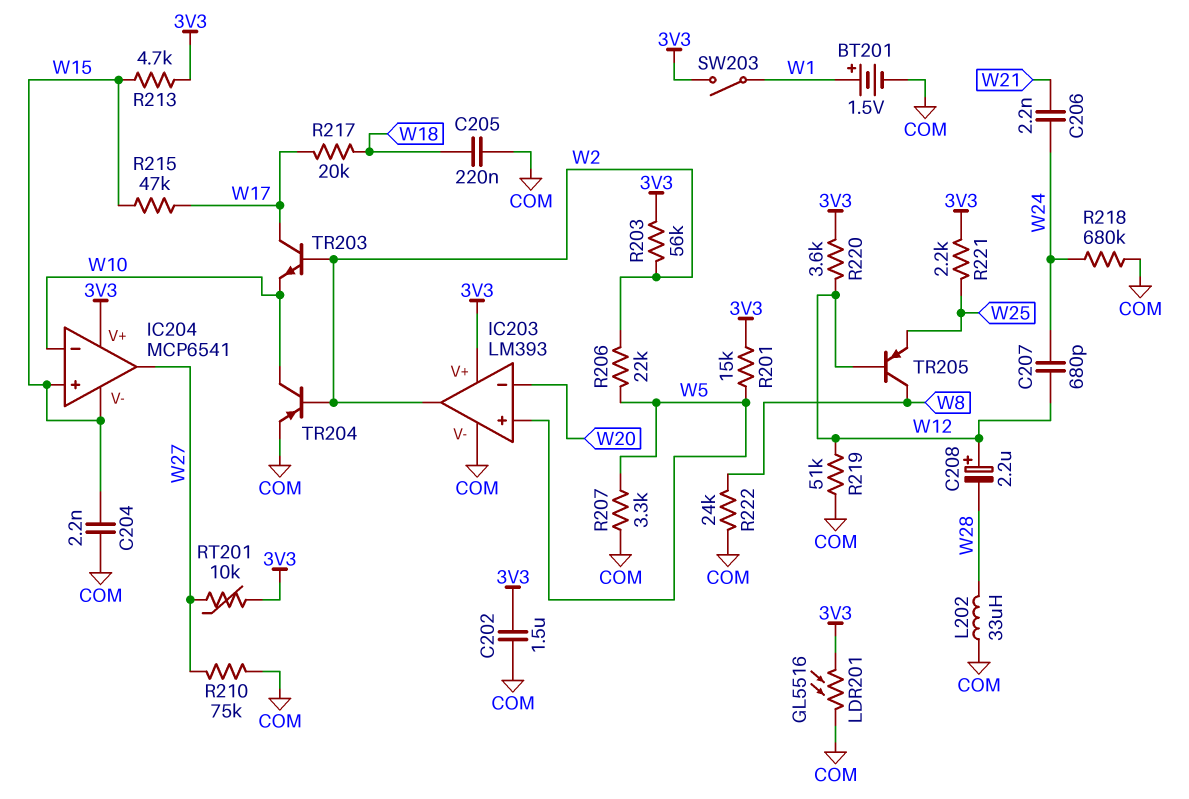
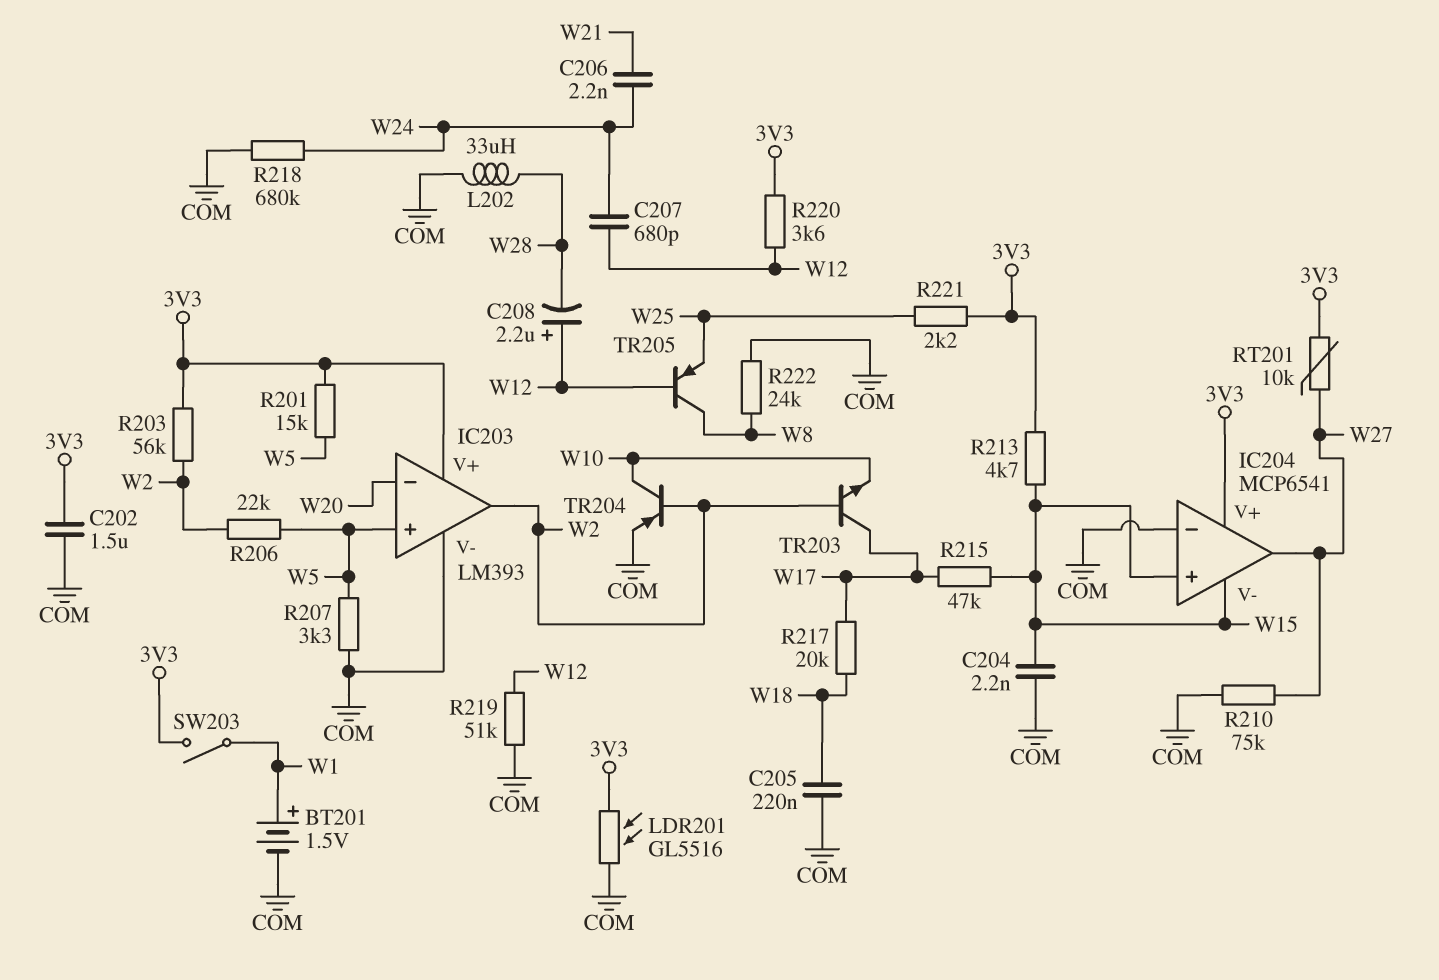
IC204 pin in-: W10 -> COM

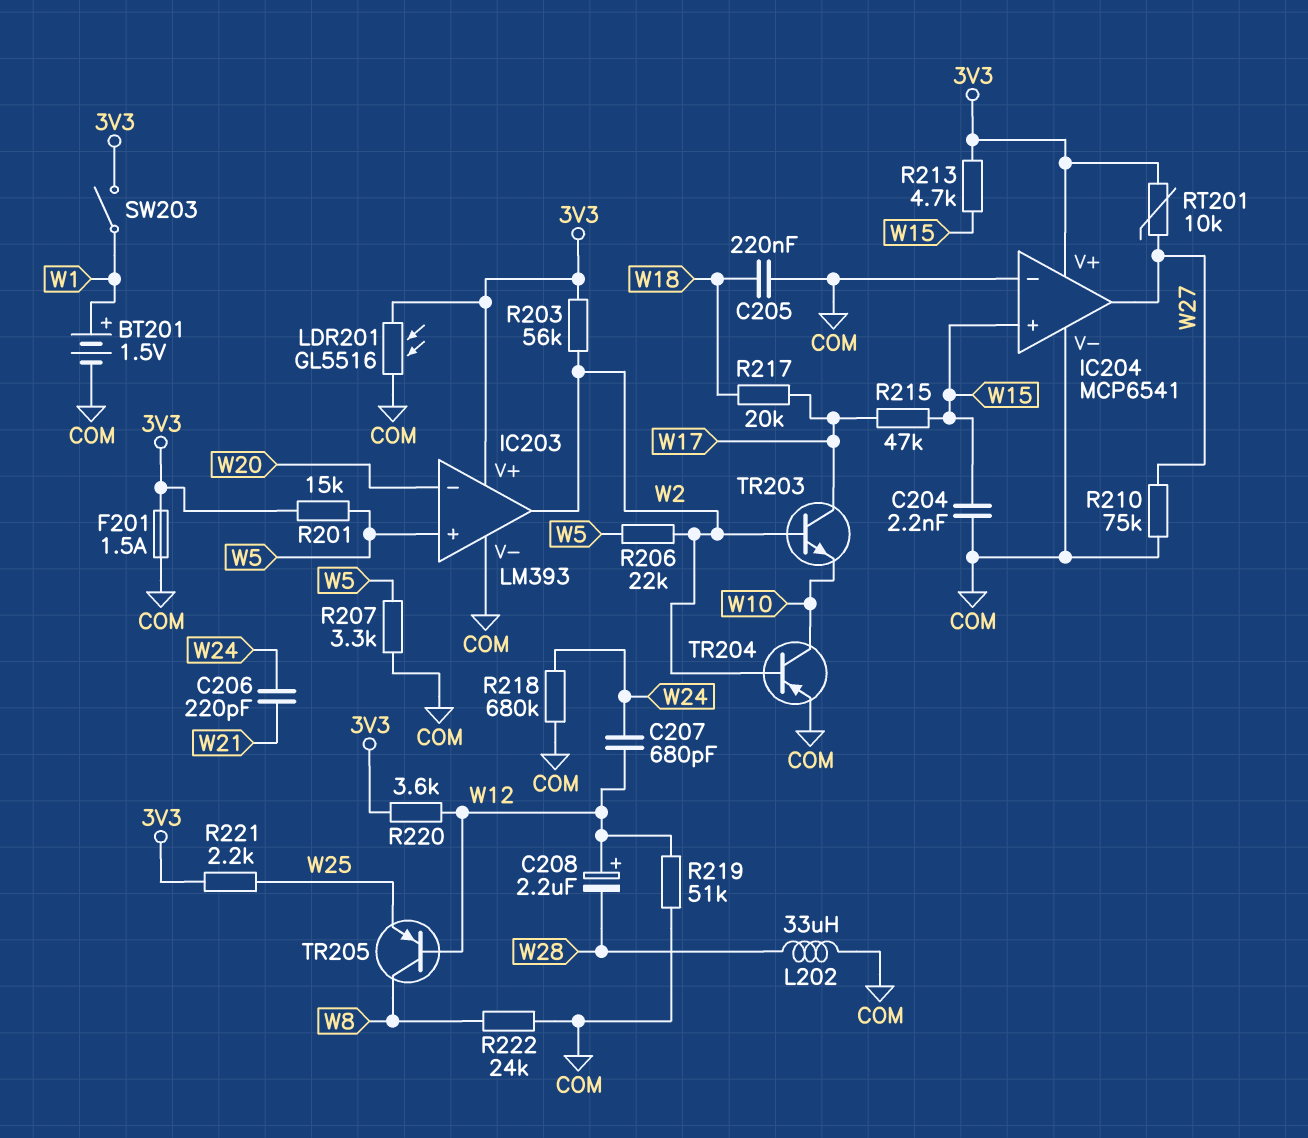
C202: 1.5uF (3V3, COM) -> none
C206: 2.2nF (W21, W24) -> 220pF (W21, W24)
F201: none -> 1.5A (3V3, COM)
IC204 pin V-: W15 -> COM

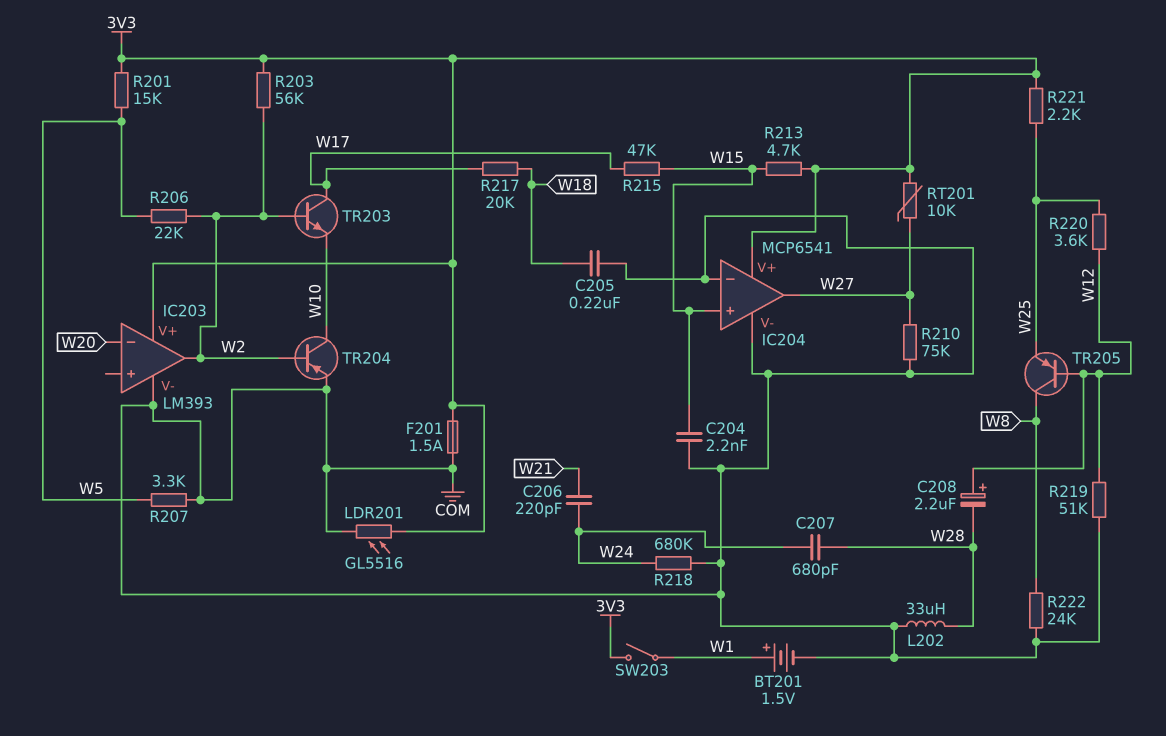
C207: 680pF (W12, W24) -> 680pF (W24, W28)
IC203 pin in+: W5 -> none
R220: 3.6k (3V3, W12) -> 3.6k (W12, W25)

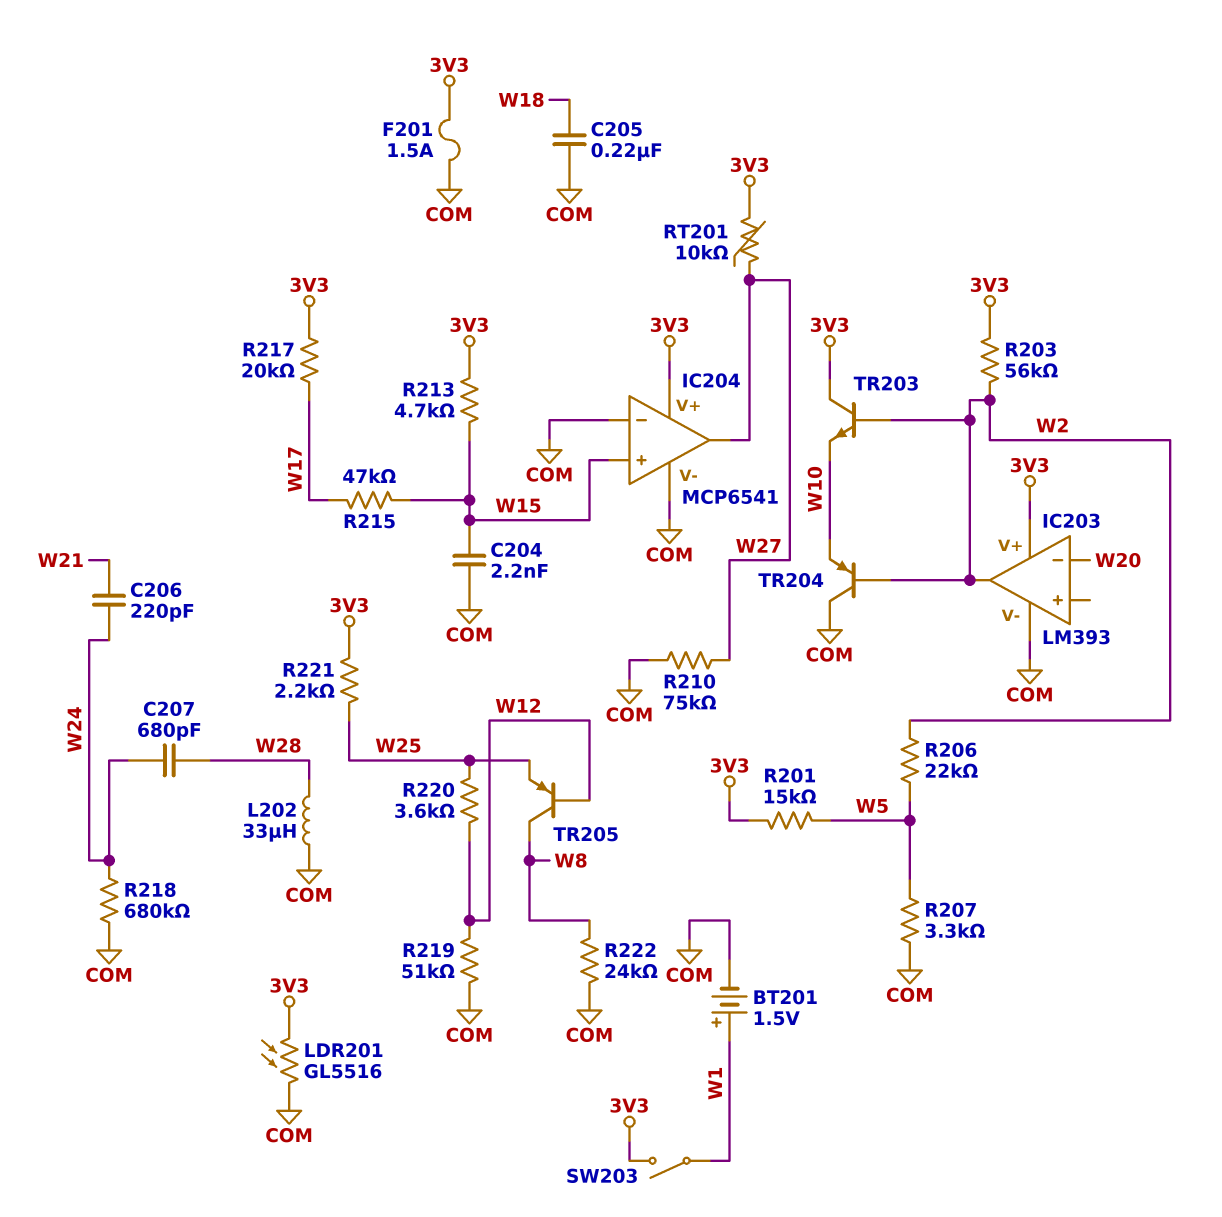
C208: 2.2uF (plus W12, minus W28) -> none
R217: 20k (W17, W18) -> 20k (3V3, W17)
TR203: NPN (B W2, C W17, E W10) -> NPN (B W2, C 3V3, E W10)
TR204: PNP (B W2, C W10, E COM) -> PNP (B W2, C COM, E W10)

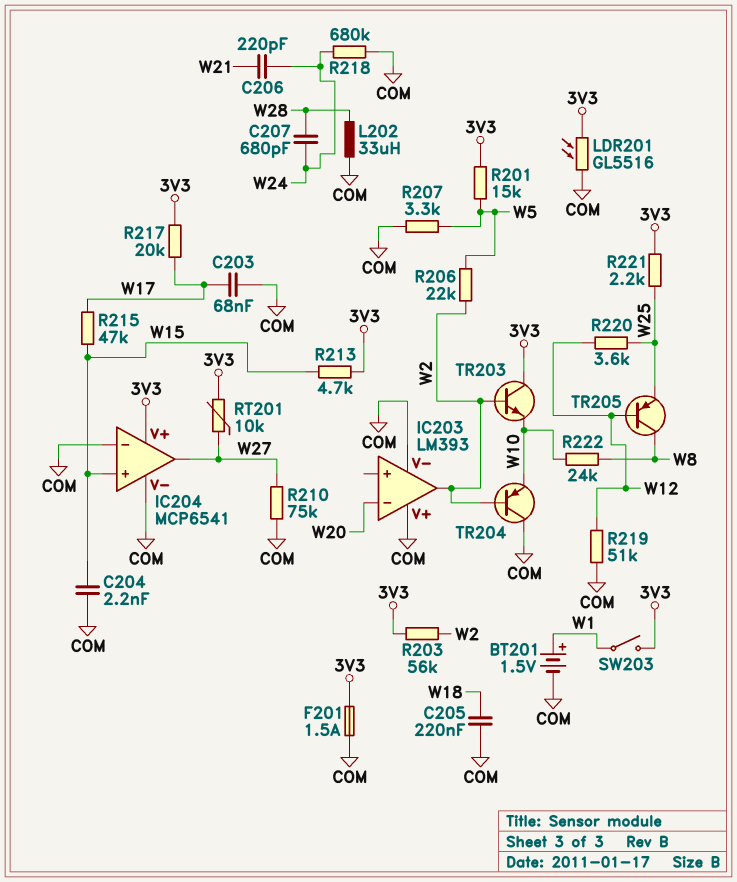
C203: none -> 68nF (COM, W17)
IC203 pin V+: 3V3 -> COM
R222: 24k (COM, W8) -> 24k (W8, W10)

